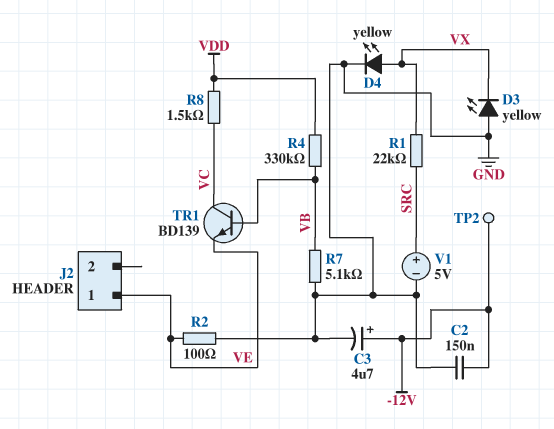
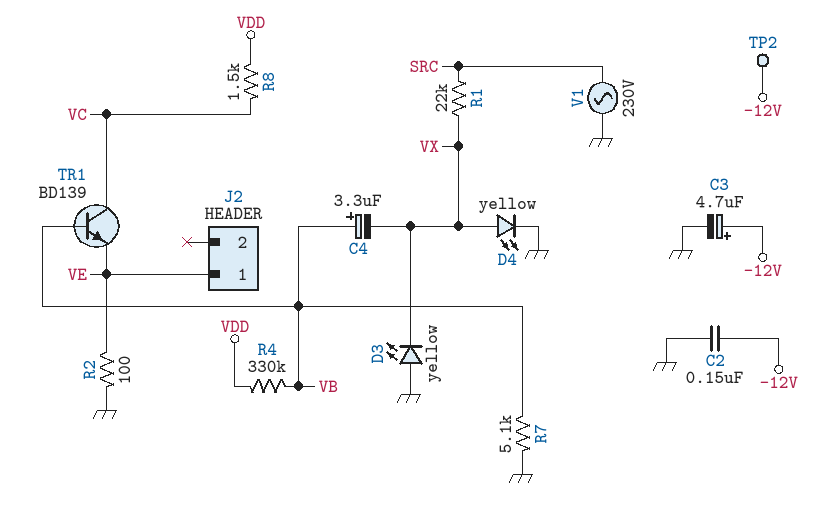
C4: none -> 3.3uF (plus VB, minus VX)
V1: 5V (plus SRC, minus GND) -> AC 230V (GND, SRC)

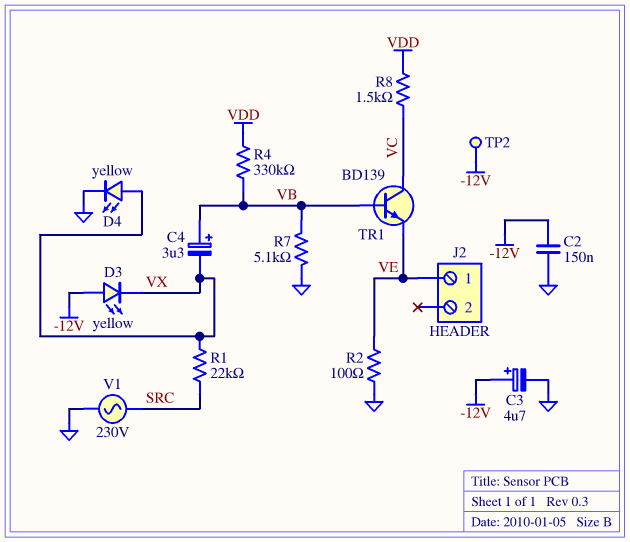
D3: LED yellow (A GND, K VX) -> LED yellow (A -12V, K VX)

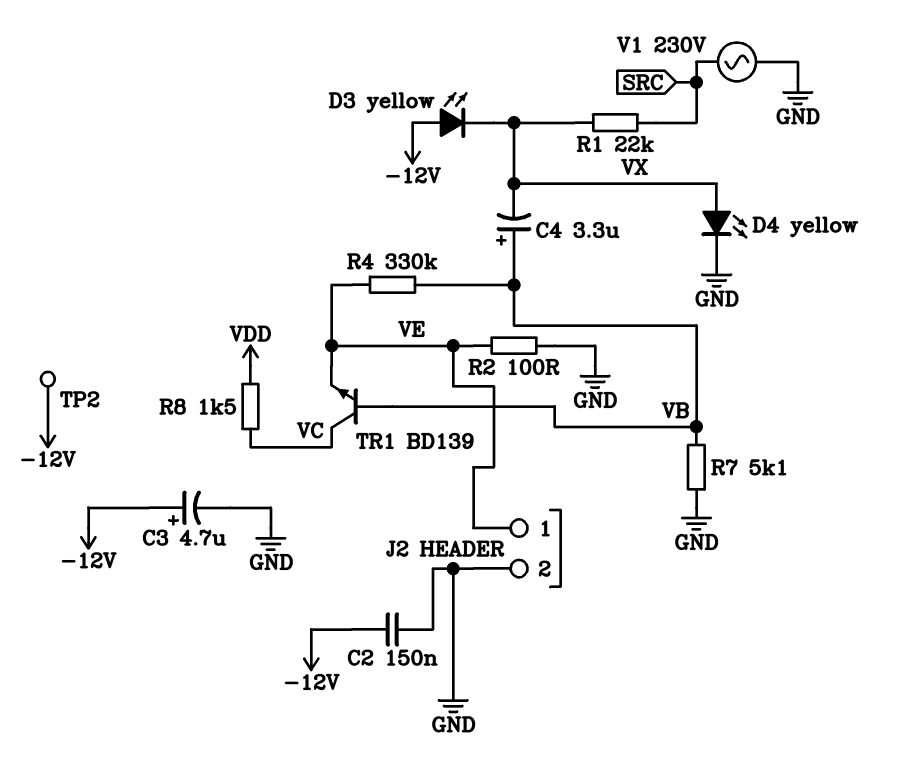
J2 pin 2: none -> GND
R4: 330k (VB, VDD) -> 330k (VB, VE)

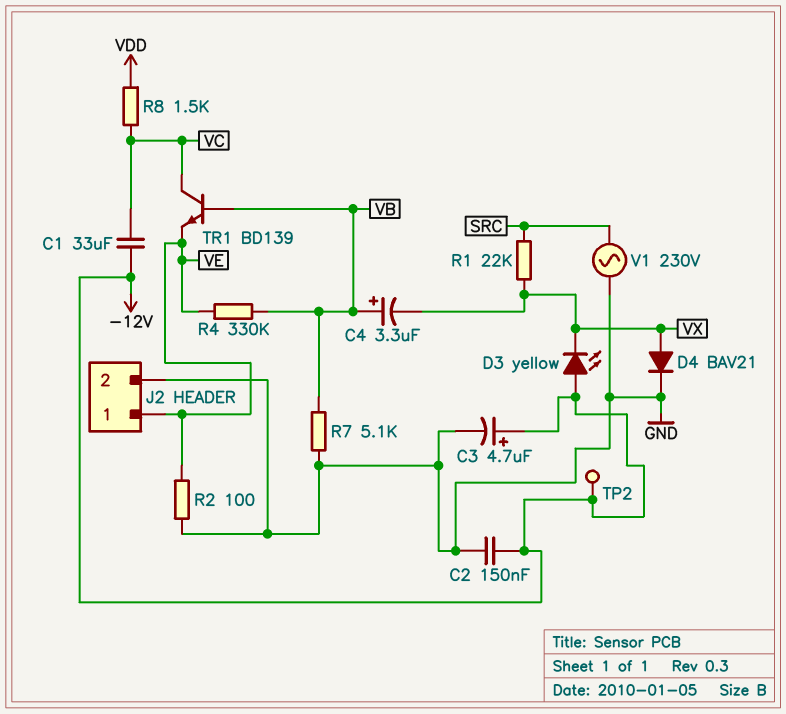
C1: none -> 33uF (-12V, VC)
D4: LED yellow (A VX, K GND) -> diode BAV21 (A VX, K GND)

